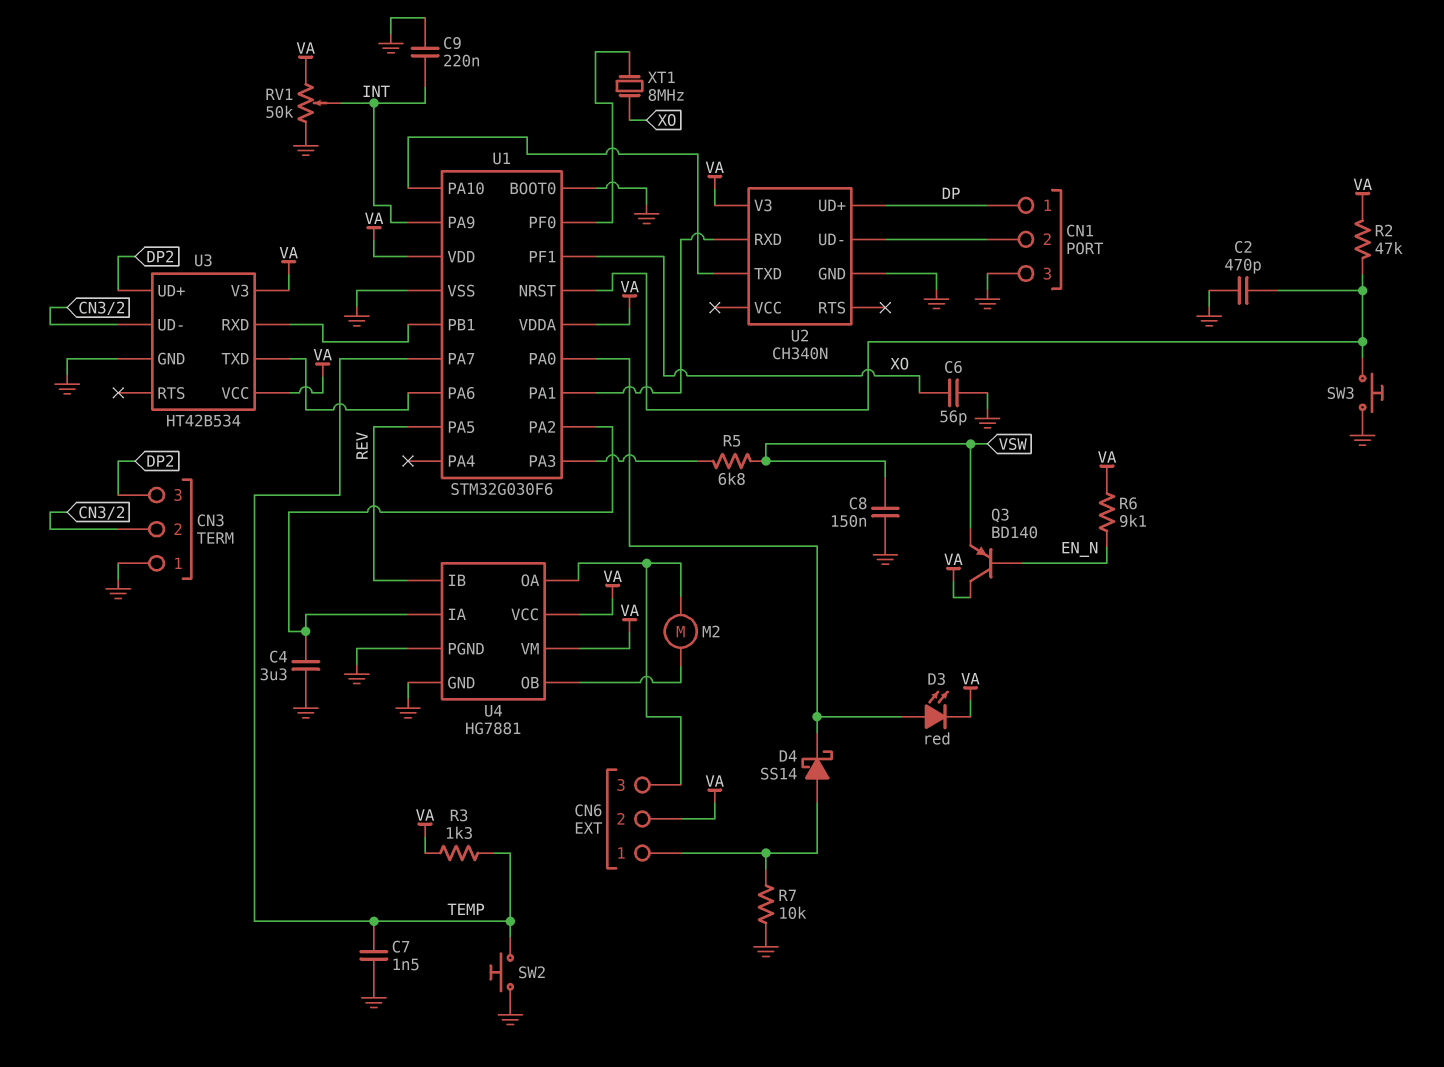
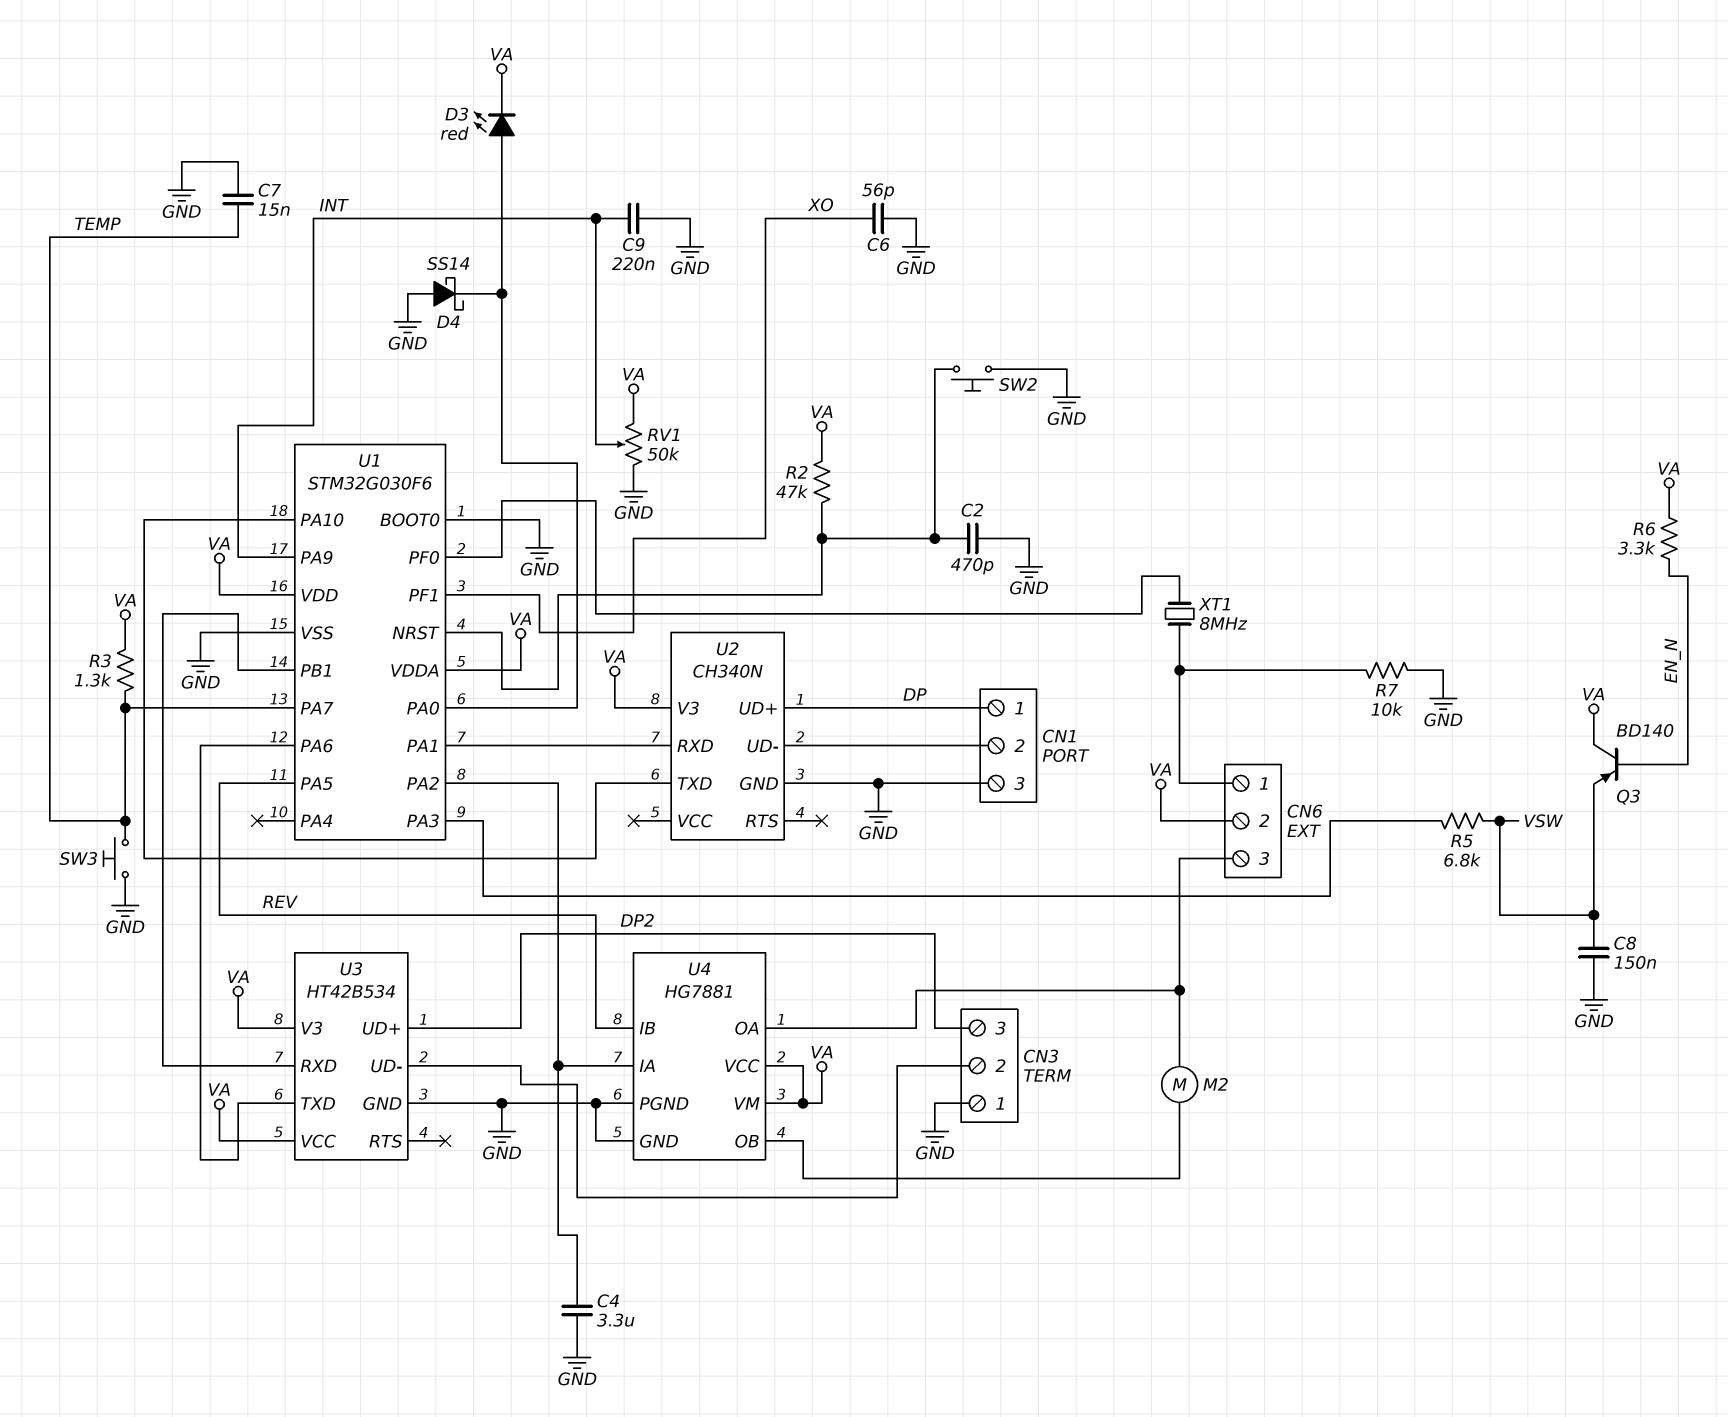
C7: 1.5nF (GND, TEMP) -> 15nF (GND, TEMP)
D4: schottky SS14 (A CN6/1, K U1/PA0) -> schottky SS14 (A GND, K U1/PA0)
R6: 9.1k (EN_N, VA) -> 3.3k (EN_N, VA)
SW2: button (GND, TEMP) -> button (GND, U1/NRST)
SW3: button (GND, U1/NRST) -> button (GND, TEMP)
XT1: 8MHz (U1/PF0, XO) -> 8MHz (CN6/1, U1/PF0)

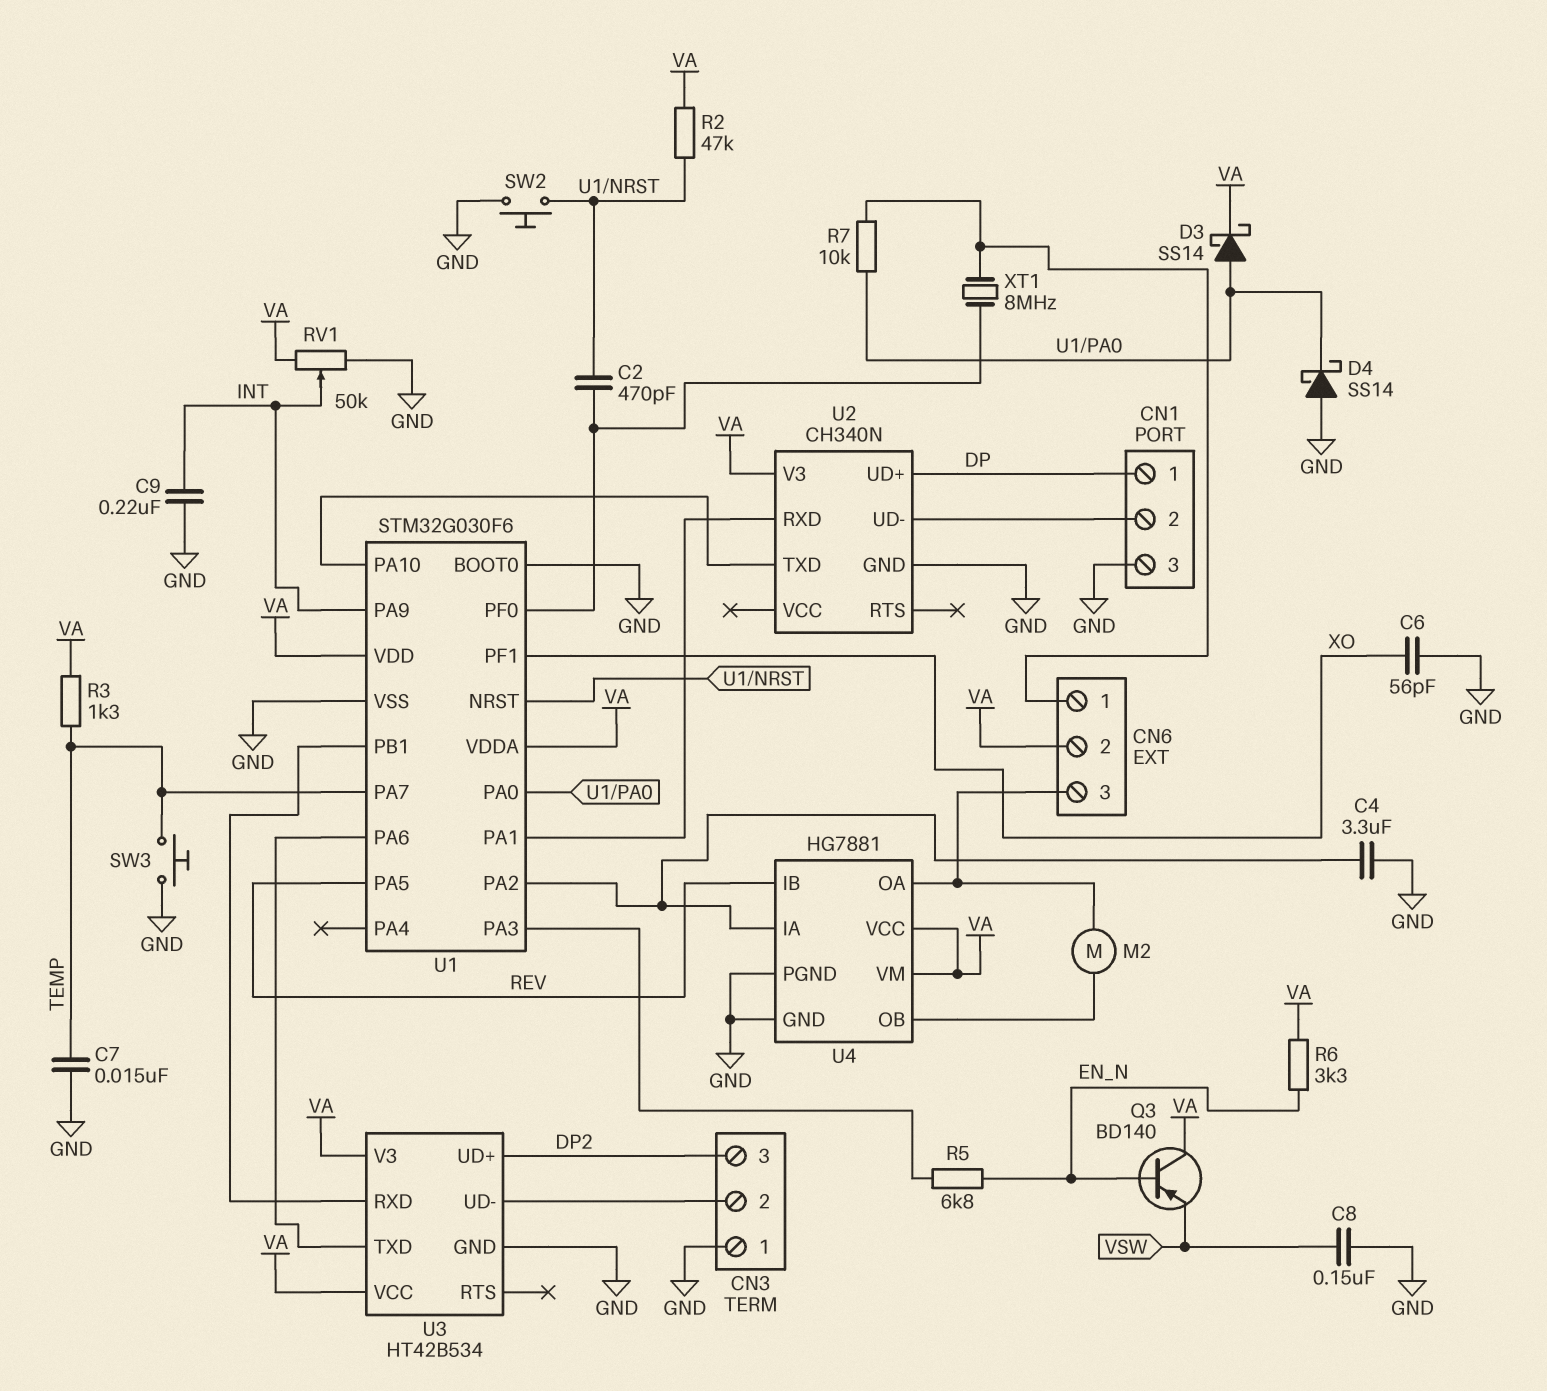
C2: 470pF (GND, U1/NRST) -> 470pF (U1/NRST, U1/PF0)
D3: LED red (A U1/PA0, K VA) -> schottky SS14 (A U1/PA0, K VA)
R5: 6.8k (U1/PA3, VSW) -> 6.8k (EN_N, U1/PA3)
R7: 10k (CN6/1, GND) -> 10k (CN6/1, U1/PA0)

